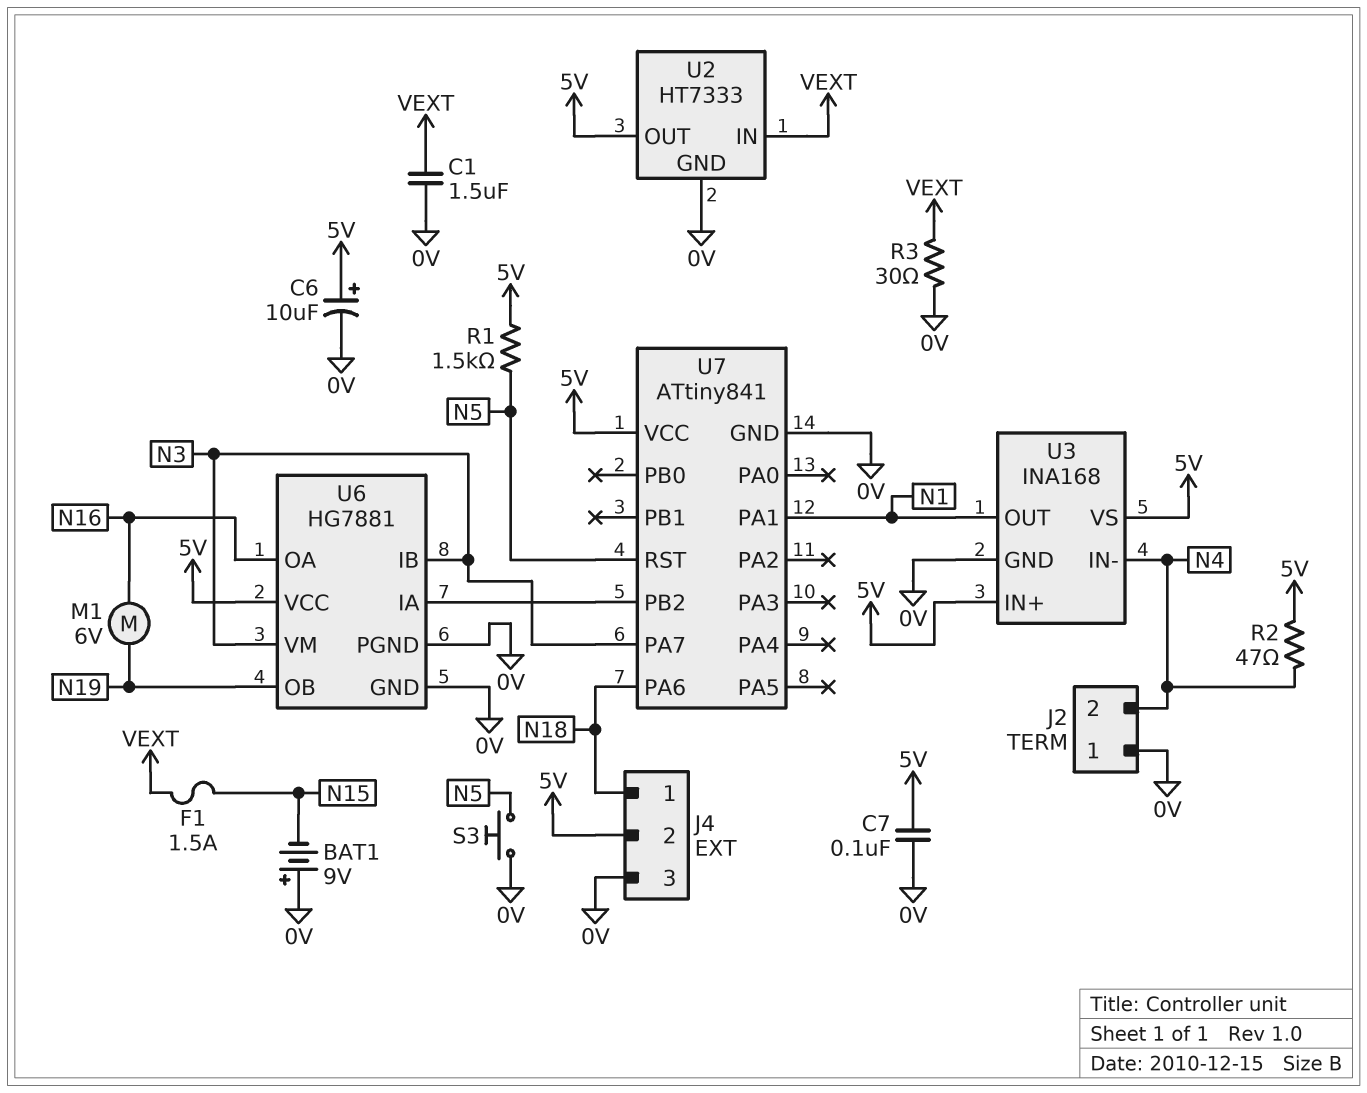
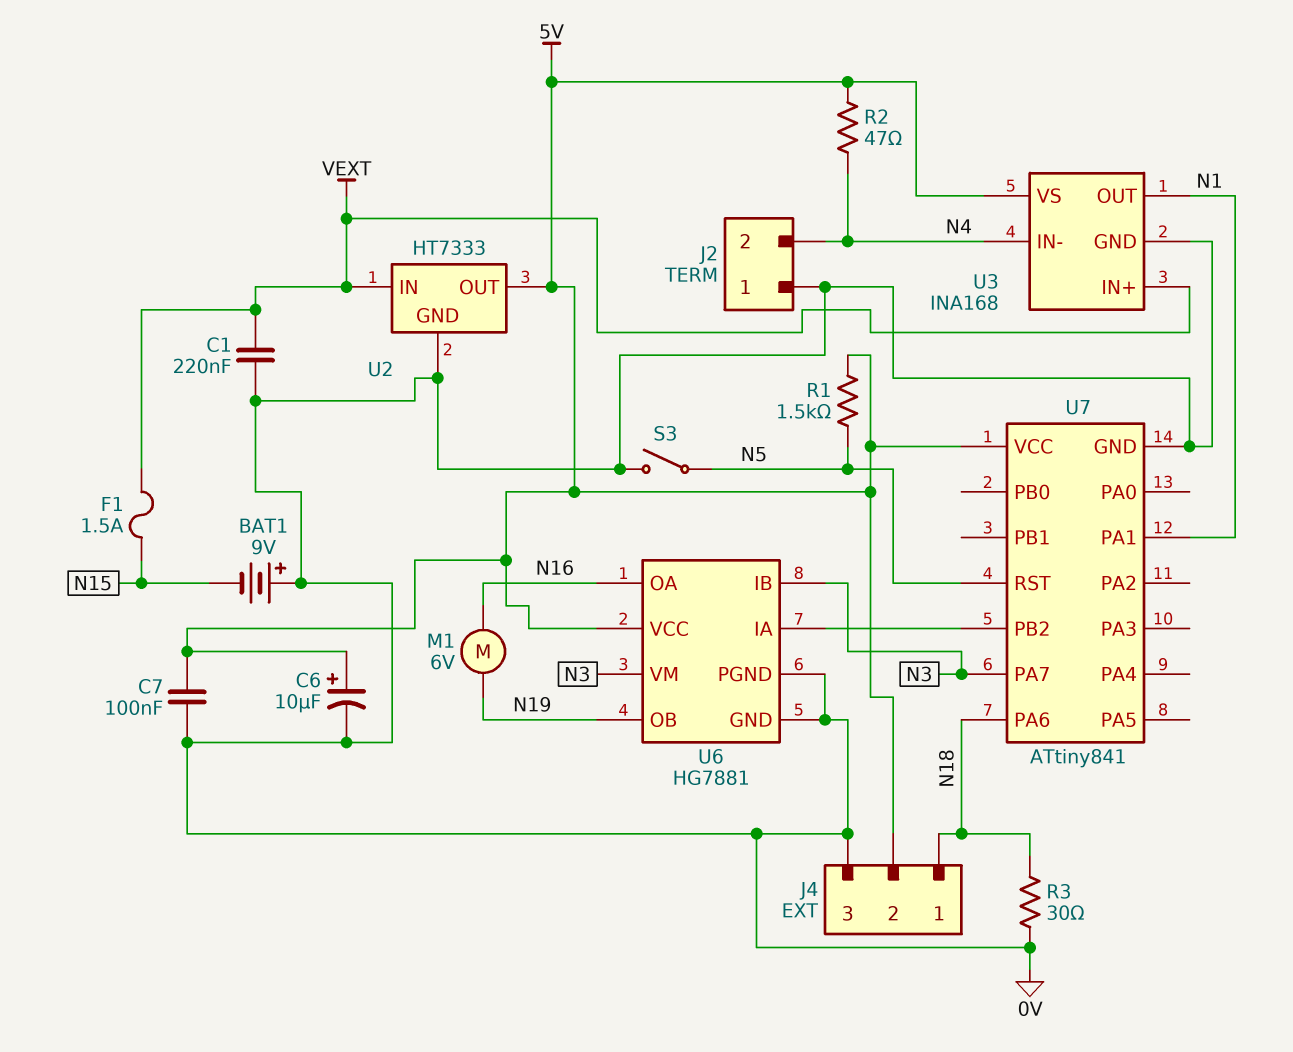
C1: 1.5uF (0V, VEXT) -> 220nF (0V, VEXT)
R3: 30 (0V, VEXT) -> 30 (0V, N18)
S3: button (0V, N5) -> switch (0V, N5)
U3 pin IN+: 5V -> VEXT

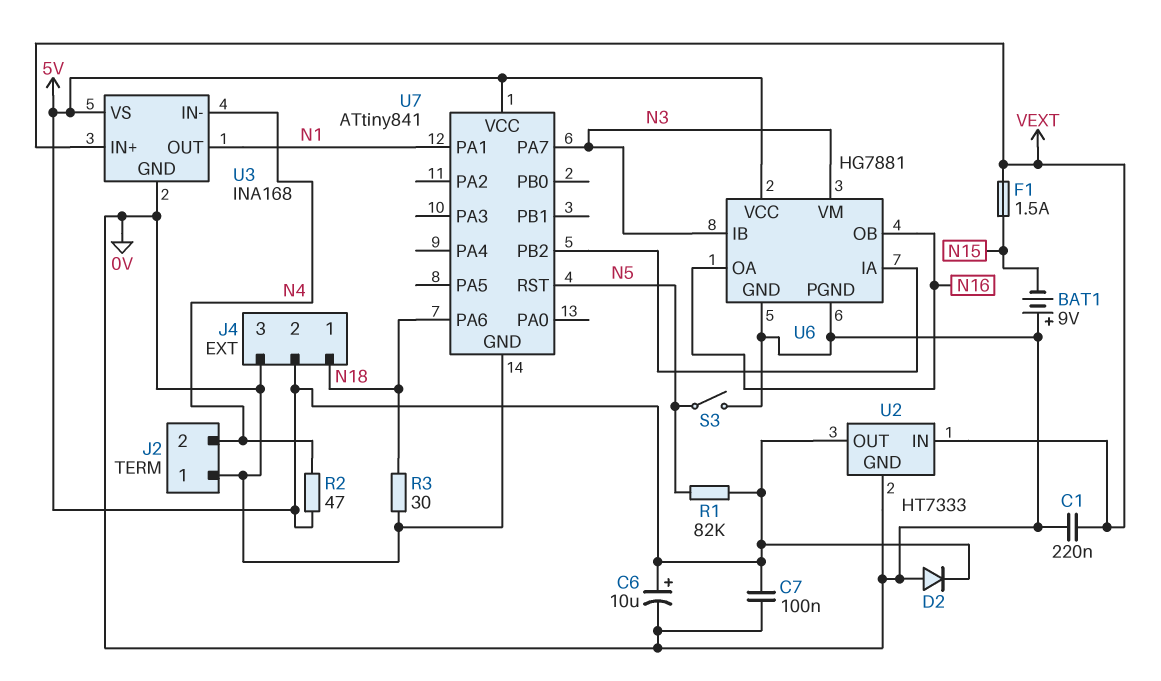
D2: none -> diode (A 0V, K 5V)
M1: motor 6V (N16, N19) -> none
R1: 1.5k (5V, N5) -> 82k (5V, N5)
U6 pin OB: N19 -> N16

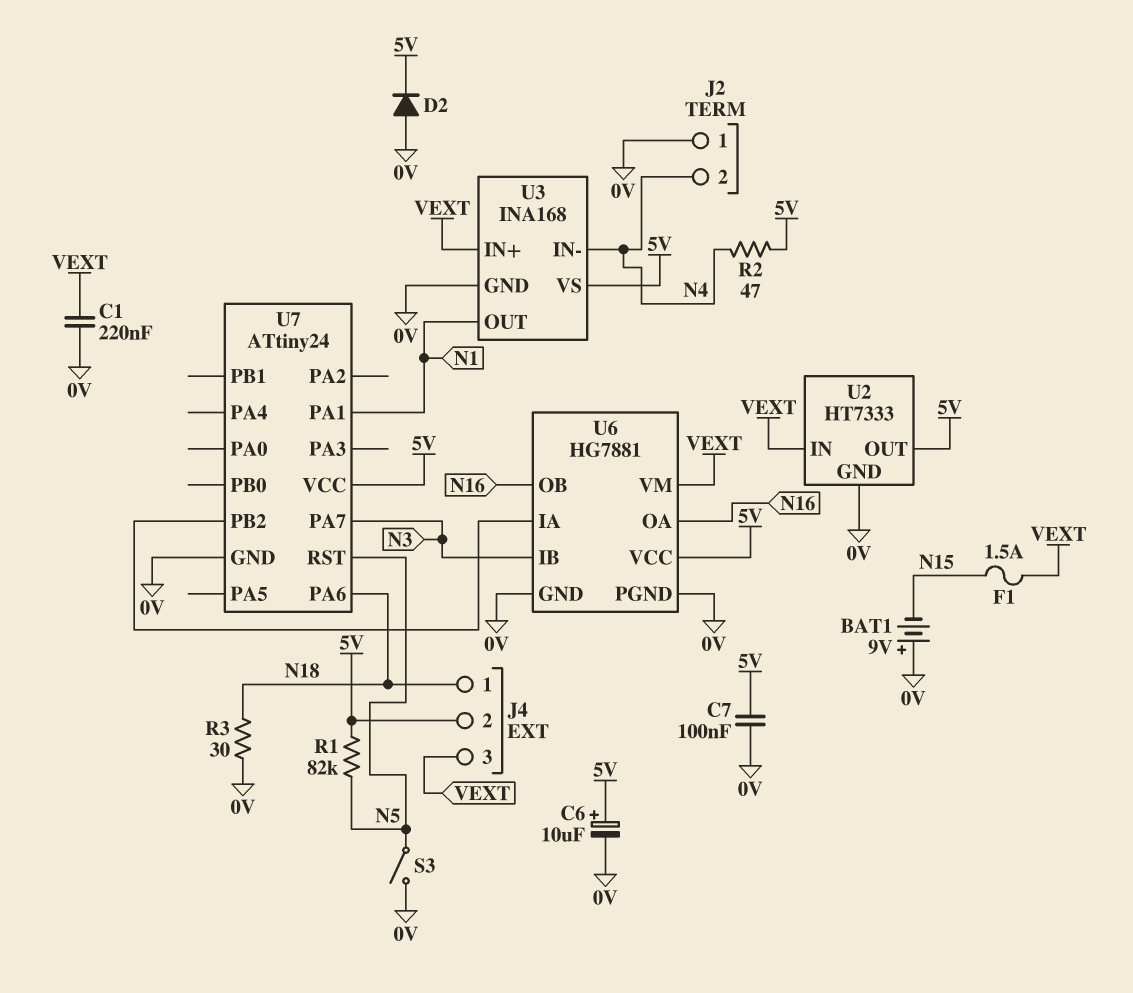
J4 pin 3: 0V -> VEXT
U6 pin VM: N3 -> VEXT
U7: ATtiny841 -> ATtiny24

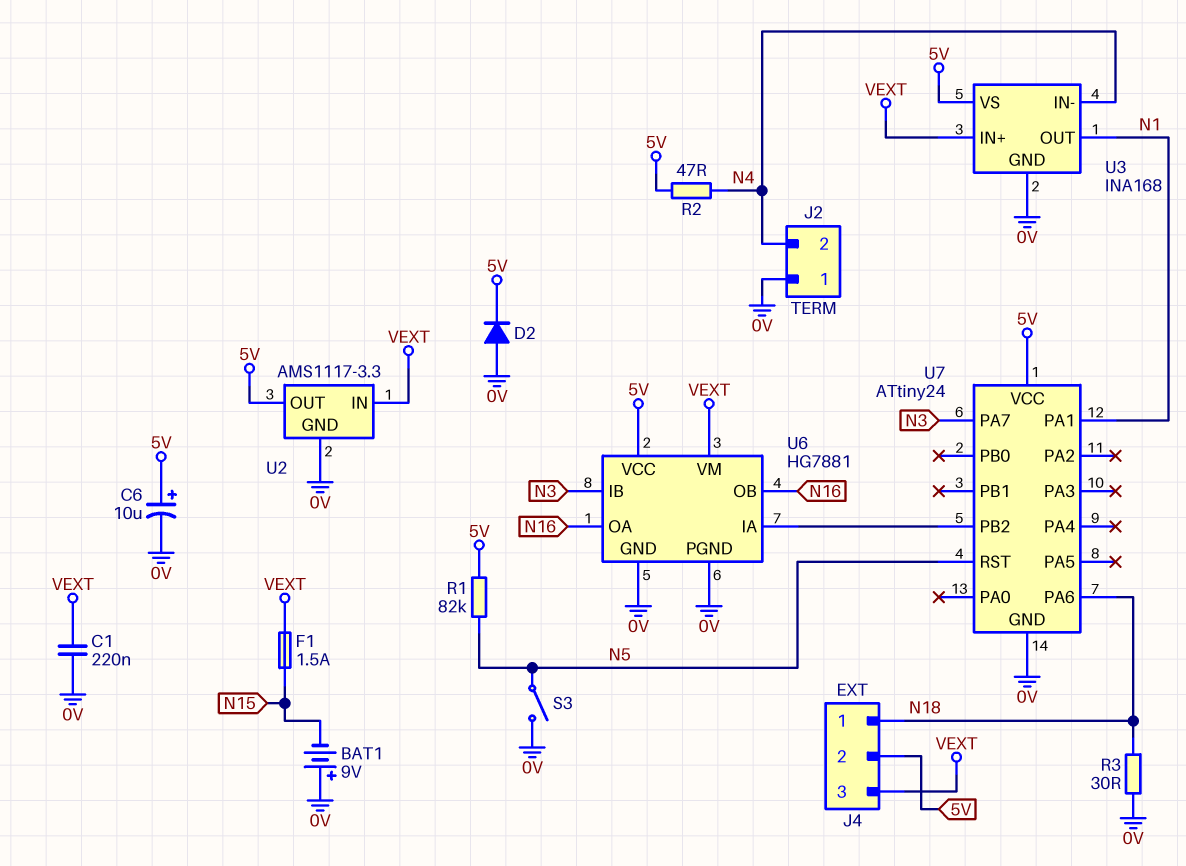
C7: 100nF (0V, 5V) -> none
U2: HT7333 -> AMS1117-3.3

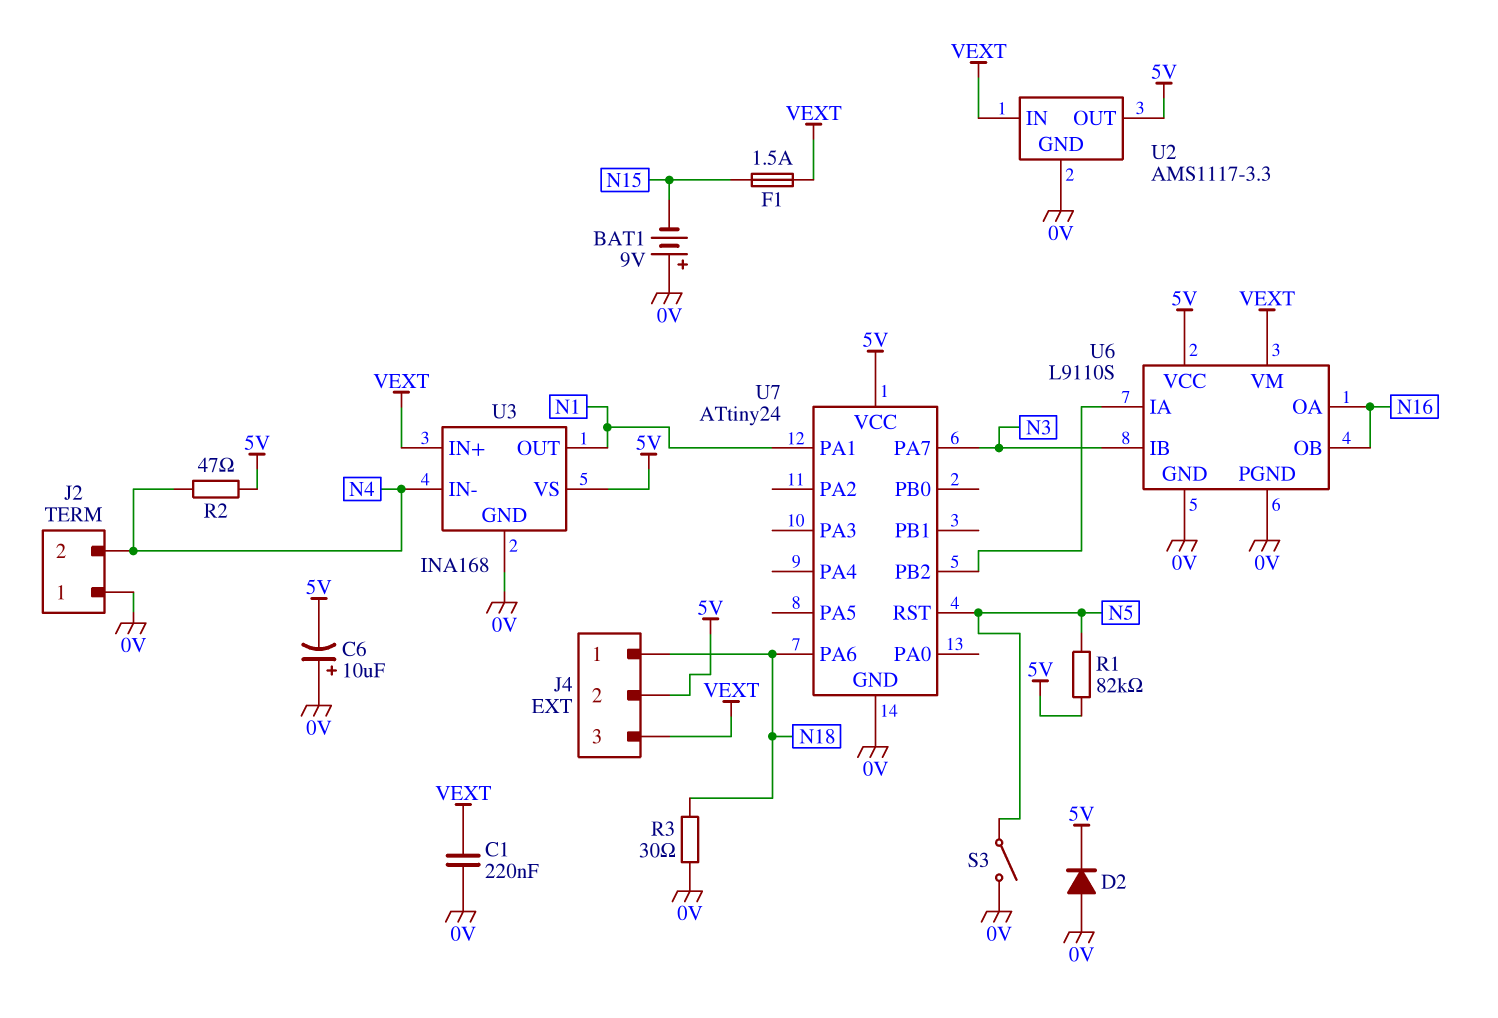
C6: 10uF (plus 5V, minus 0V) -> 10uF (plus 0V, minus 5V)
U6: HG7881 -> L9110S

